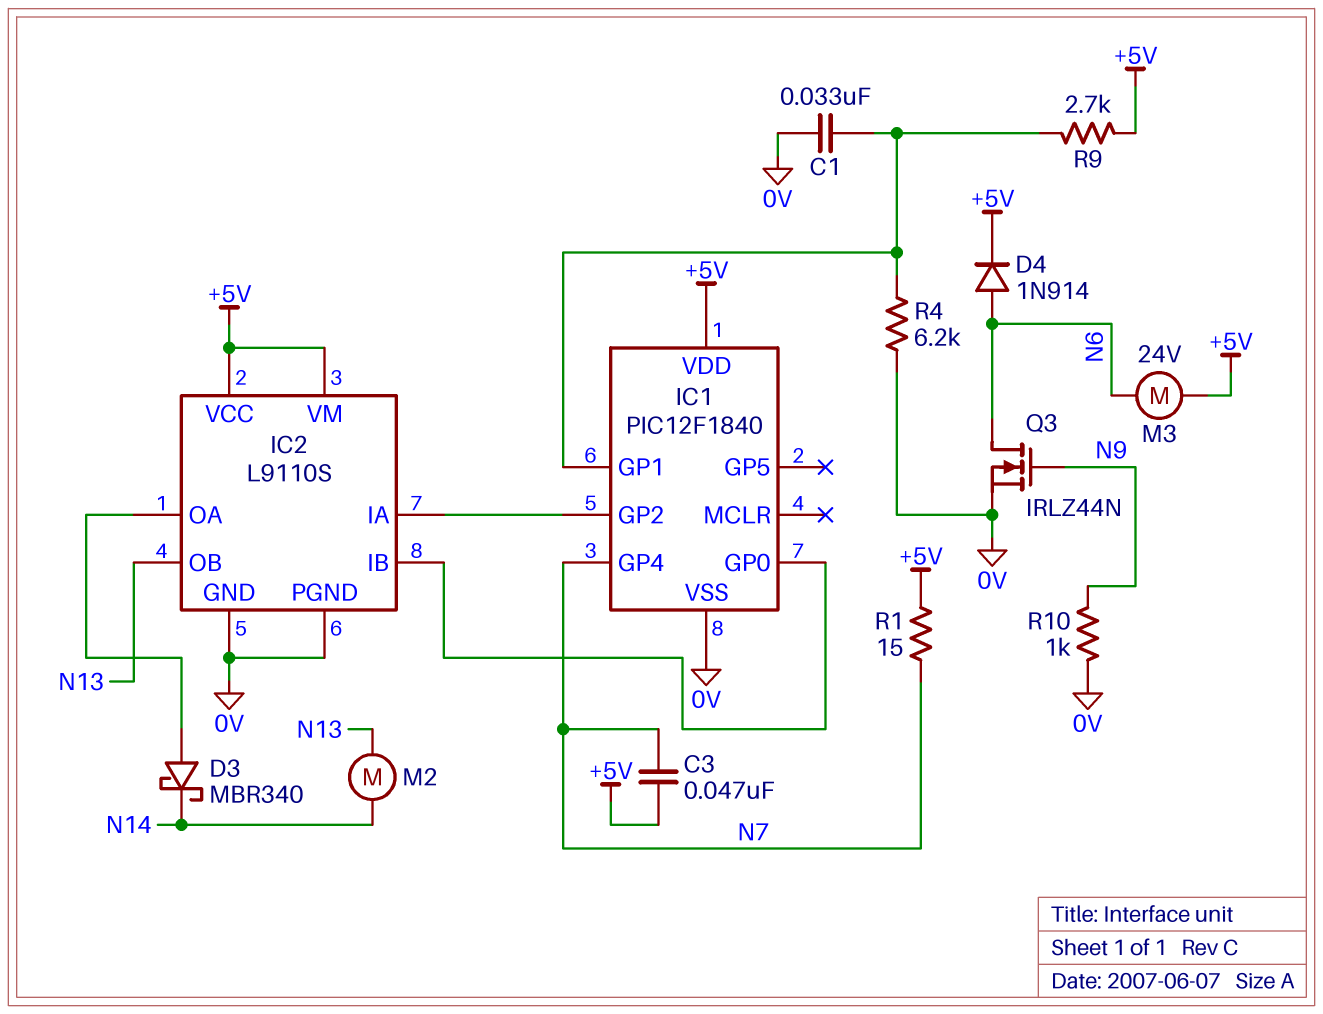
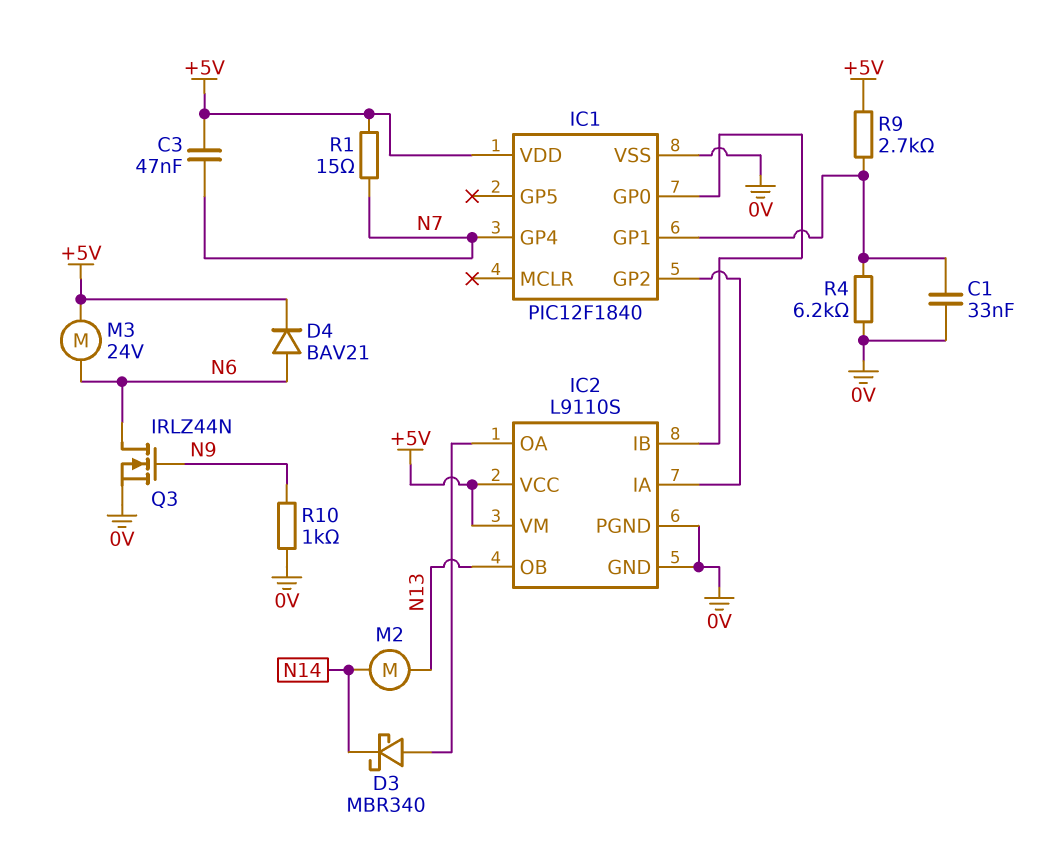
D4: diode 1N914 (A N6, K +5V) -> diode BAV21 (A N6, K +5V)

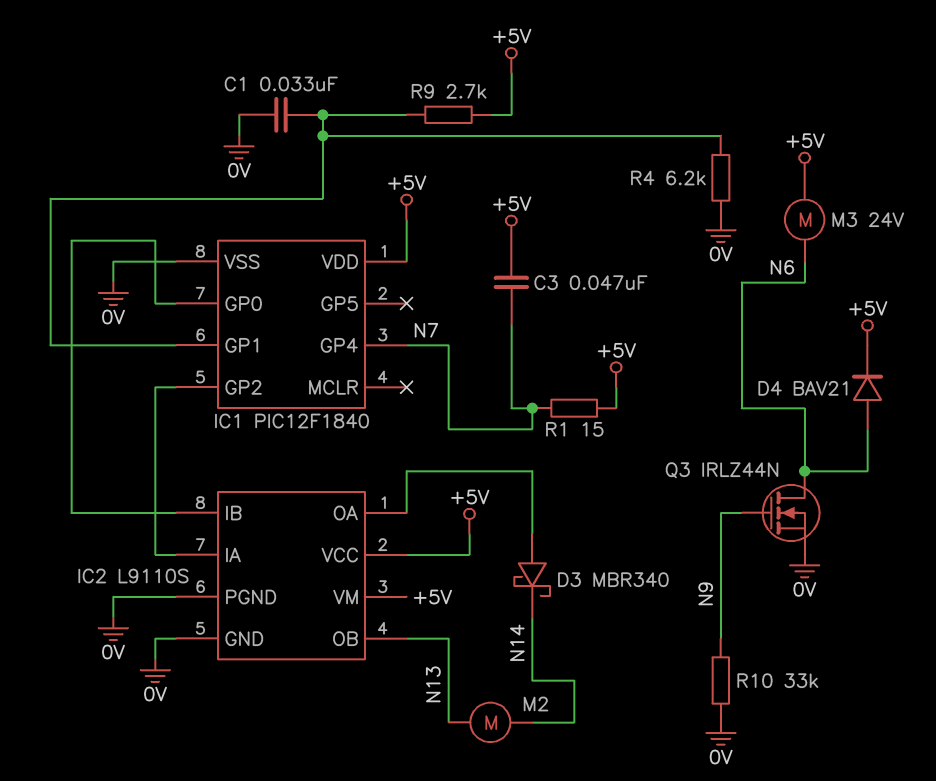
R10: 1k (0V, N9) -> 33k (0V, N9)

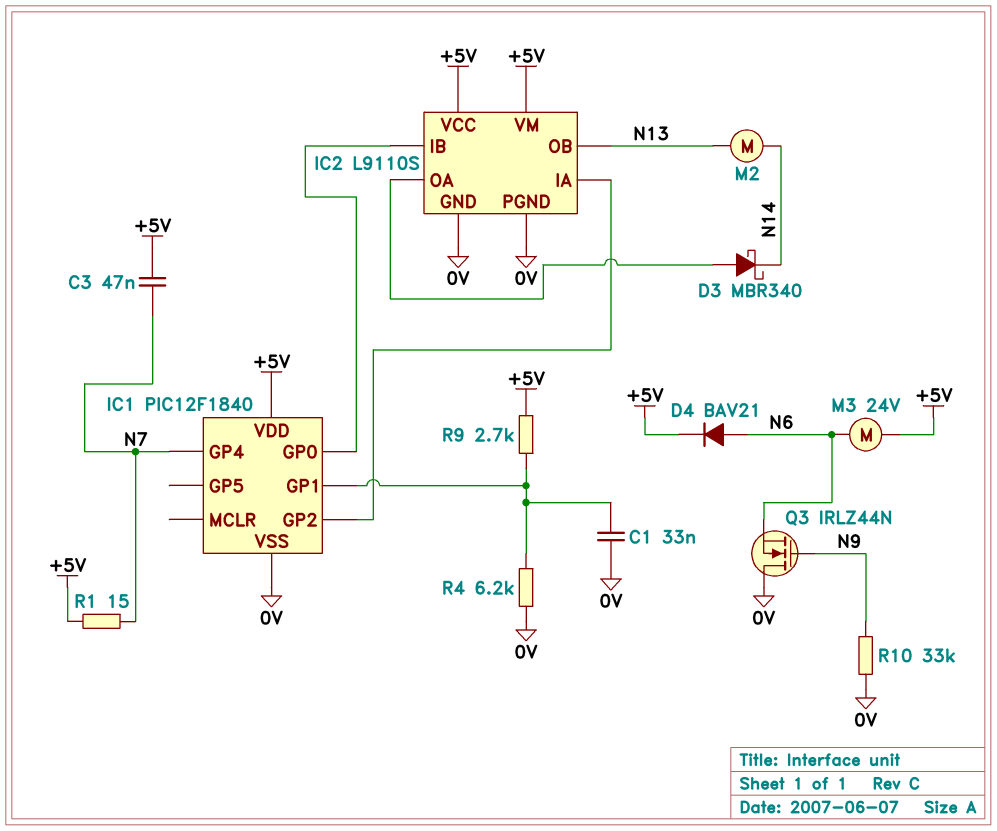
Q3: NMOS IRLZ44N (G N9, D N6, S 0V) -> NMOS IRLZ44N (G N9, D 0V, S N6)

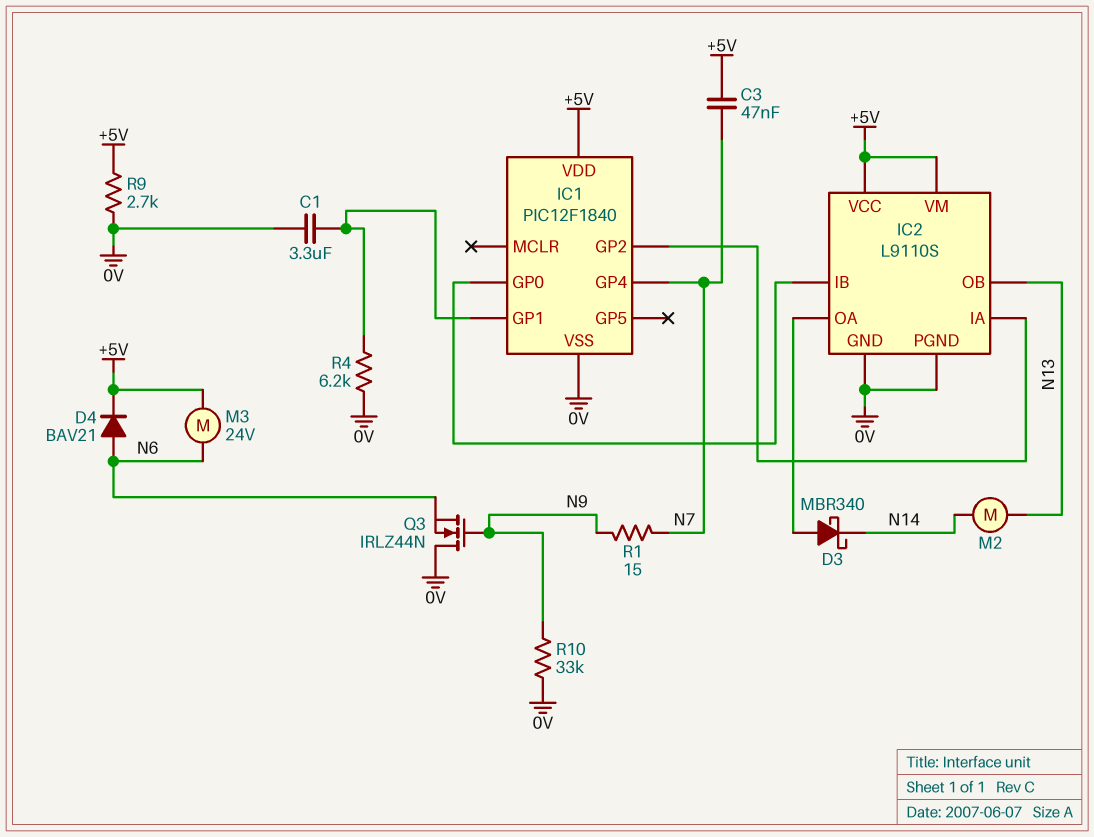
C1: 33nF (0V, IC1/GP1) -> 3.3uF (0V, IC1/GP1)
R1: 15 (+5V, N7) -> 15 (N7, N9)
R9: 2.7k (+5V, IC1/GP1) -> 2.7k (+5V, 0V)

